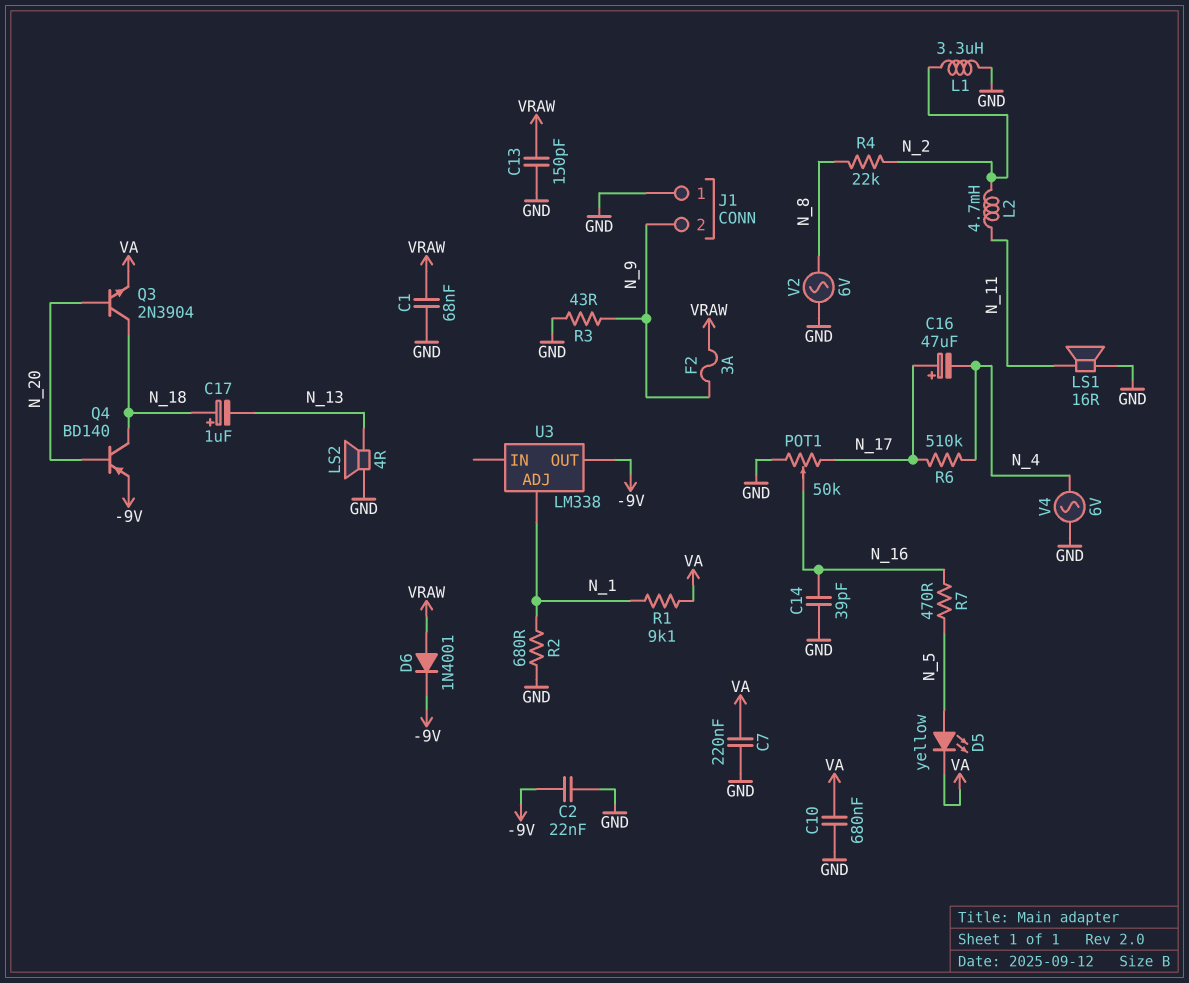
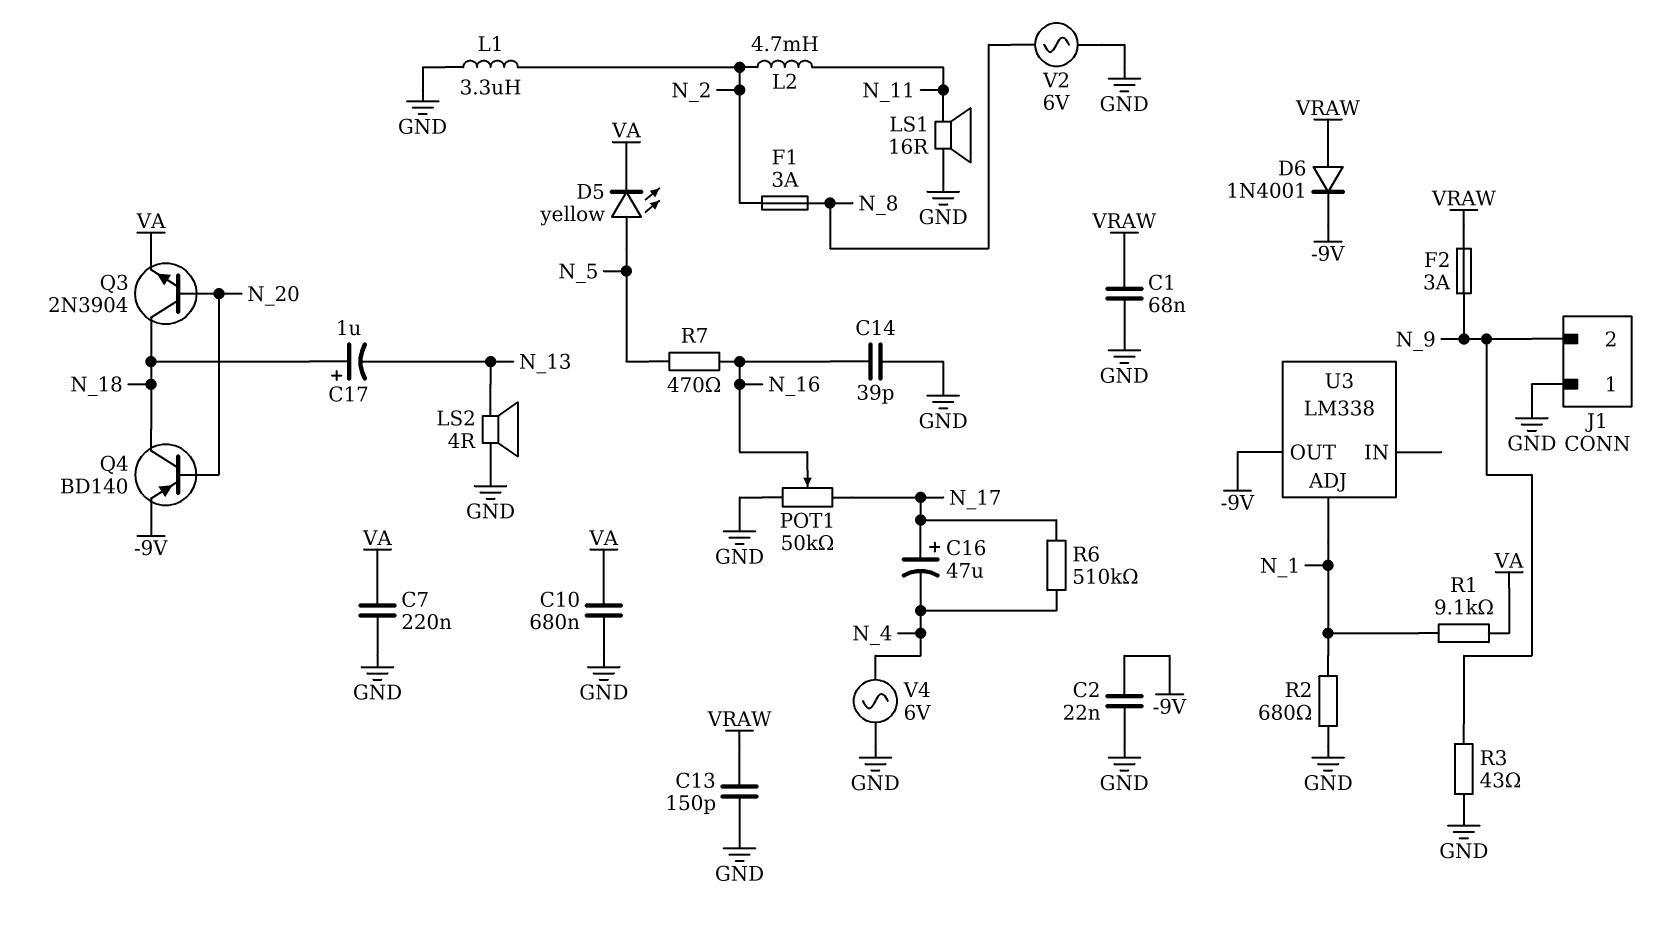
F1: none -> 3A (N_2, N_8)
R4: 22k (N_2, N_8) -> none

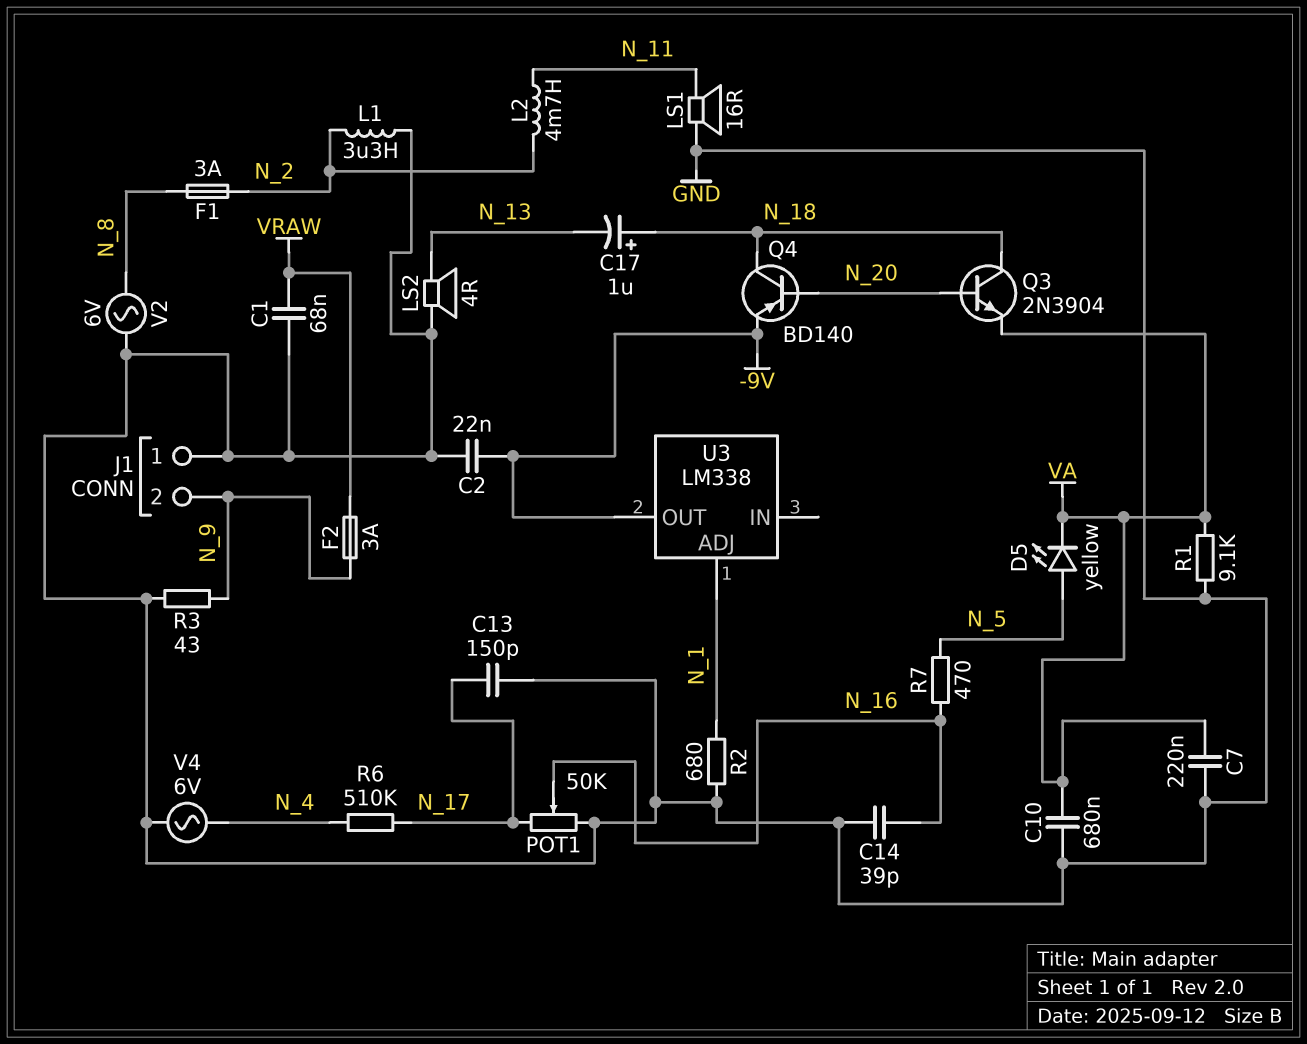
C13: 150pF (GND, VRAW) -> 150pF (GND, N_17)
C16: 47uF (plus N_17, minus N_4) -> none
D6: diode 1N4001 (A VRAW, K -9V) -> none
R1: 9.1k (N_1, VA) -> 9.1k (GND, VA)

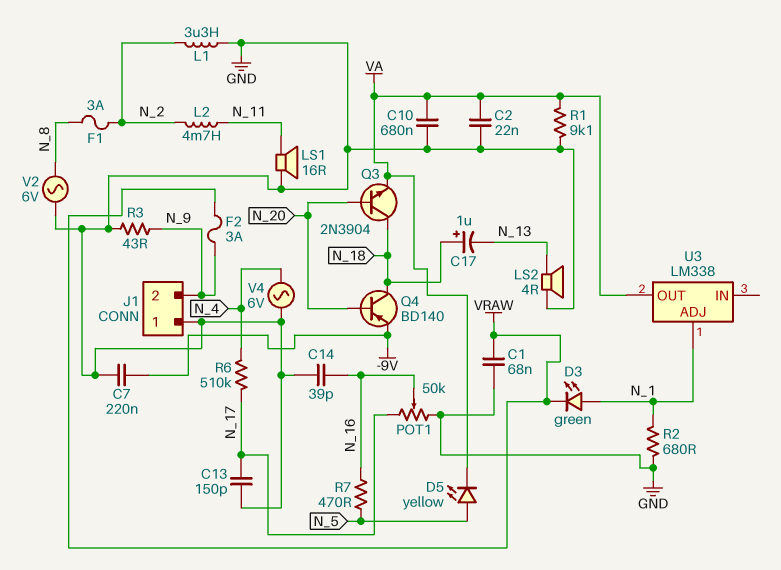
C2: 22nF (-9V, GND) -> 22nF (GND, VA)
C7: 220nF (GND, VA) -> 220nF (-9V, GND)
D3: none -> LED green (A N_1, K VRAW)
U3 pin OUT: -9V -> VA

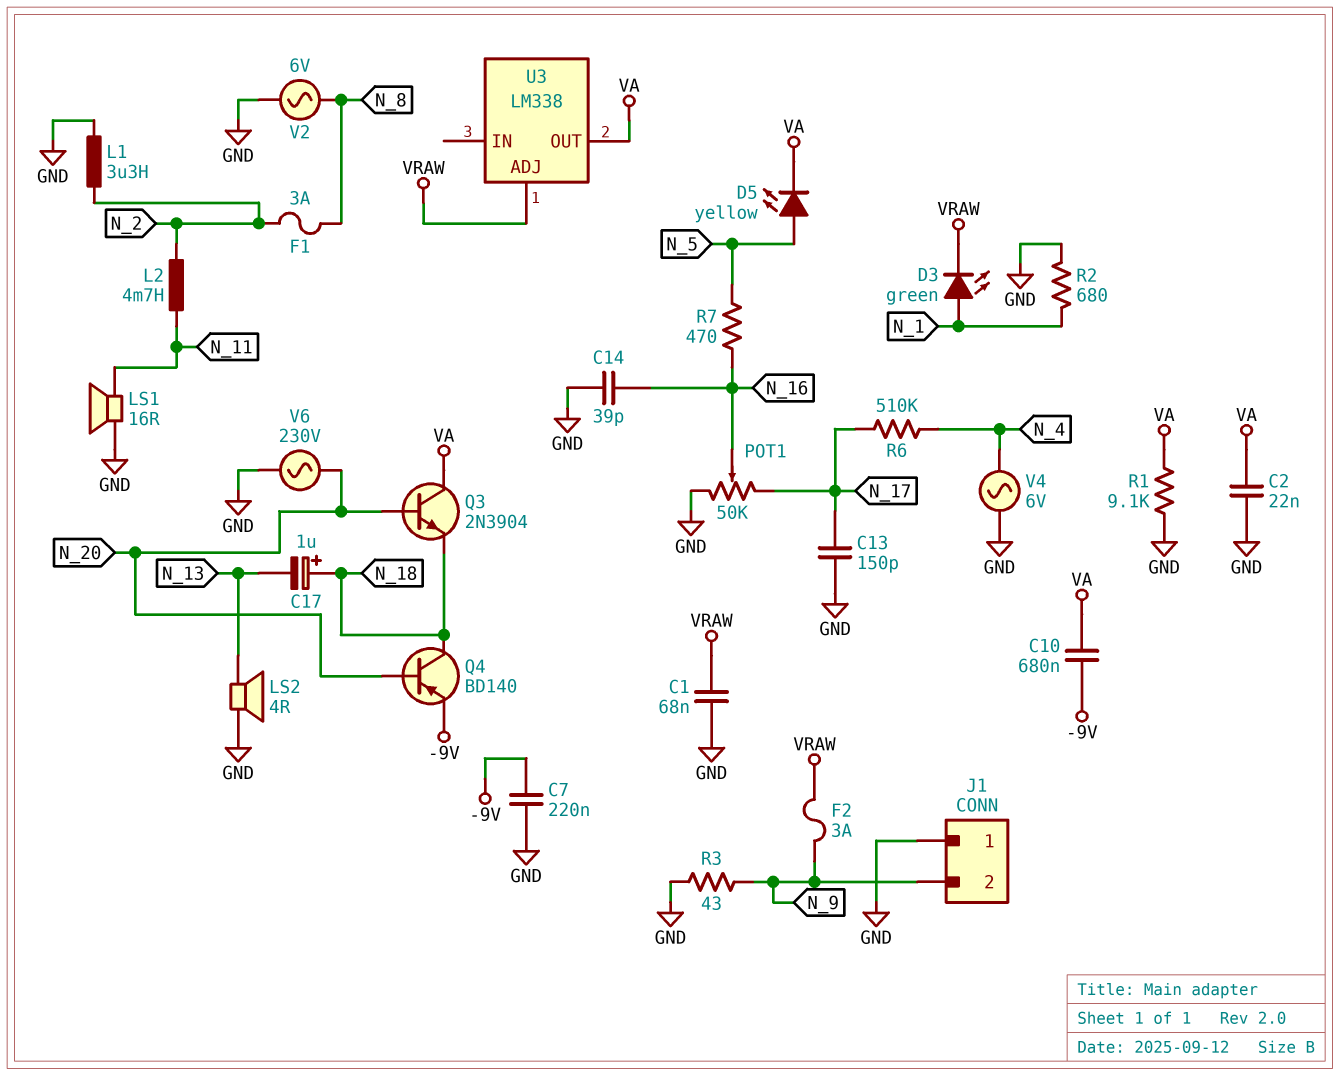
C10: 680nF (GND, VA) -> 680nF (-9V, VA)
Q3: NPN 2N3904 (B N_20, C N_18, E VA) -> NPN 2N3904 (B N_20, C VA, E N_18)
U3 pin ADJ: N_1 -> VRAW
V6: none -> AC 230V (GND, N_20)

